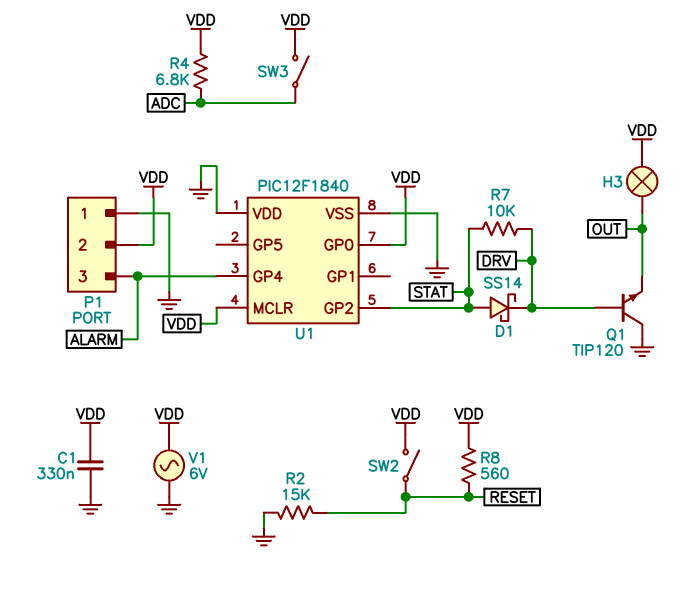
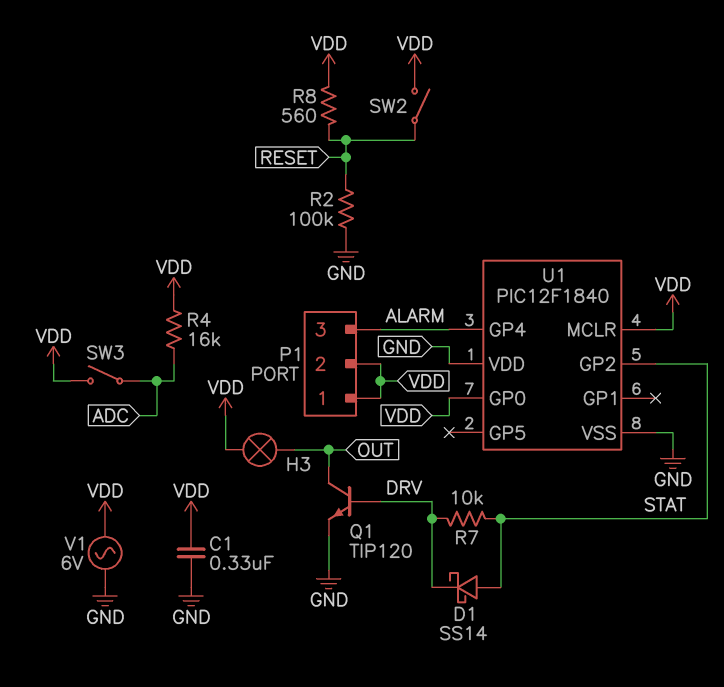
P1 pin 1: GND -> VDD
Q1: NPN TIP120 (B DRV, C GND, E OUT) -> NPN TIP120 (B DRV, C OUT, E GND)
R2: 15k (GND, RESET) -> 100k (GND, RESET)
R4: 6.8k (ADC, VDD) -> 16k (ADC, VDD)

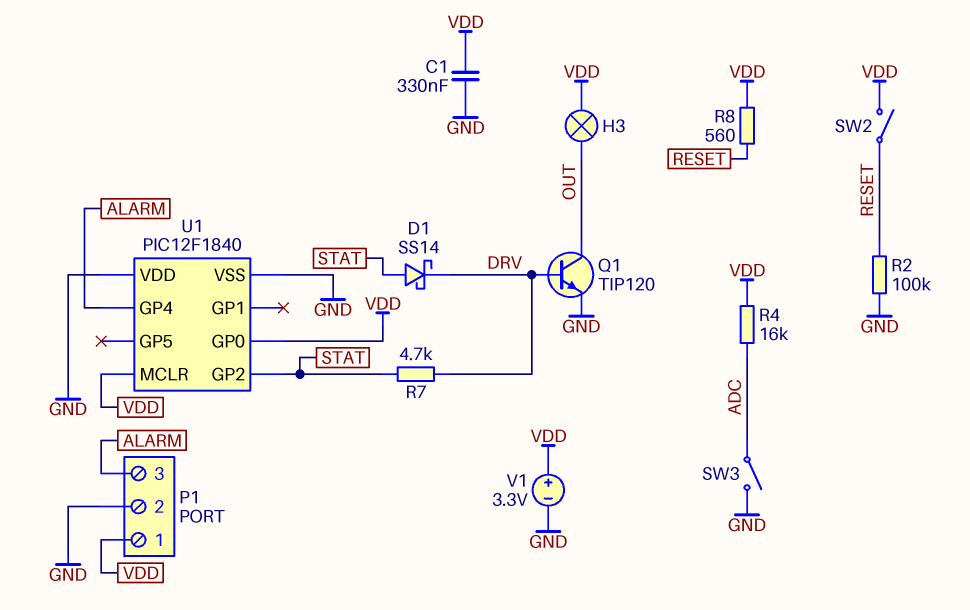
P1 pin 2: VDD -> GND
R7: 10k (DRV, STAT) -> 4.7k (DRV, STAT)
SW3: switch (ADC, VDD) -> switch (ADC, GND)
V1: AC 6V (GND, VDD) -> 3.3V (plus VDD, minus GND)

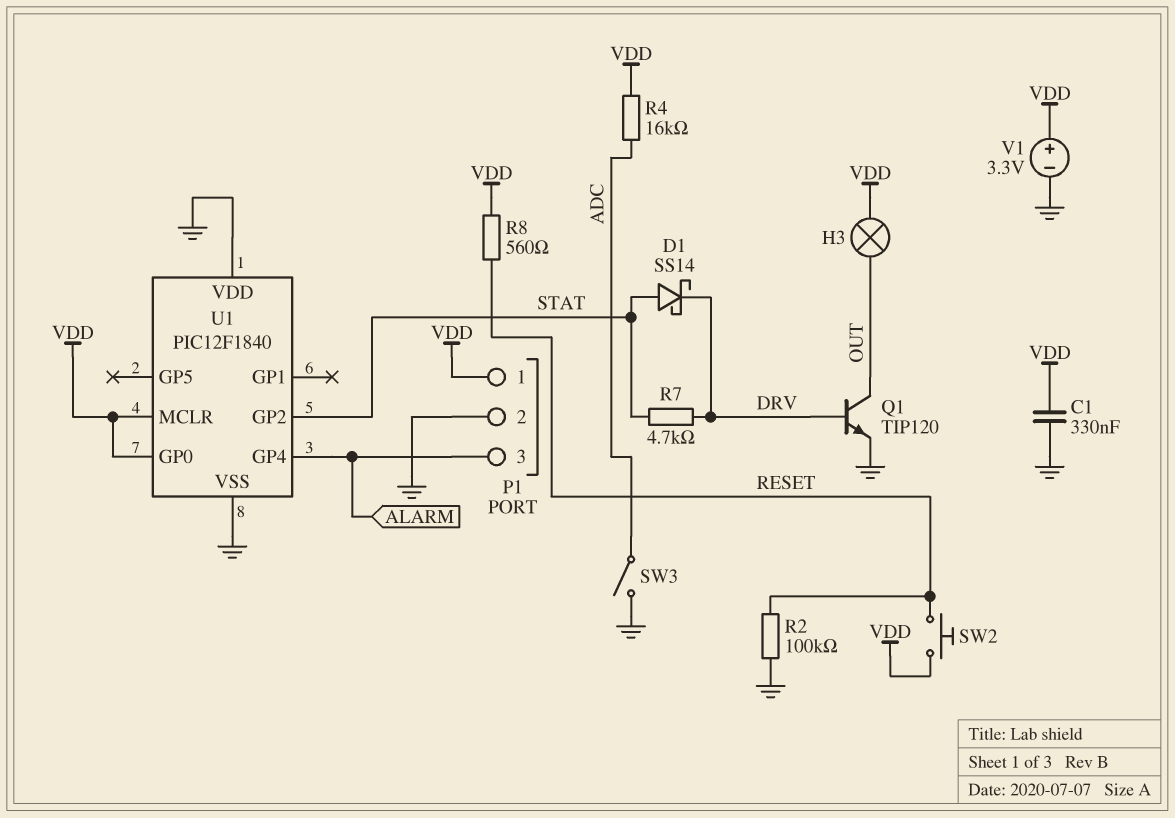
SW2: switch (RESET, VDD) -> button (RESET, VDD)

